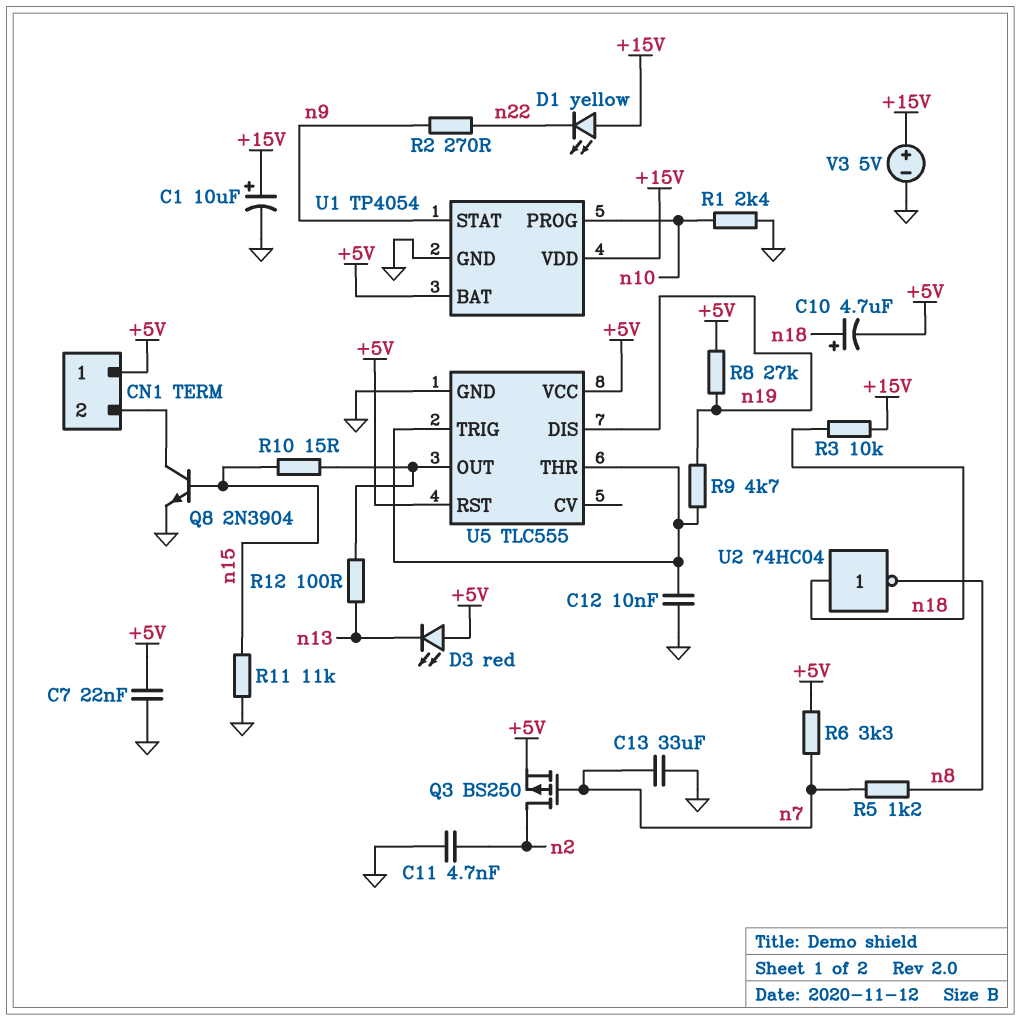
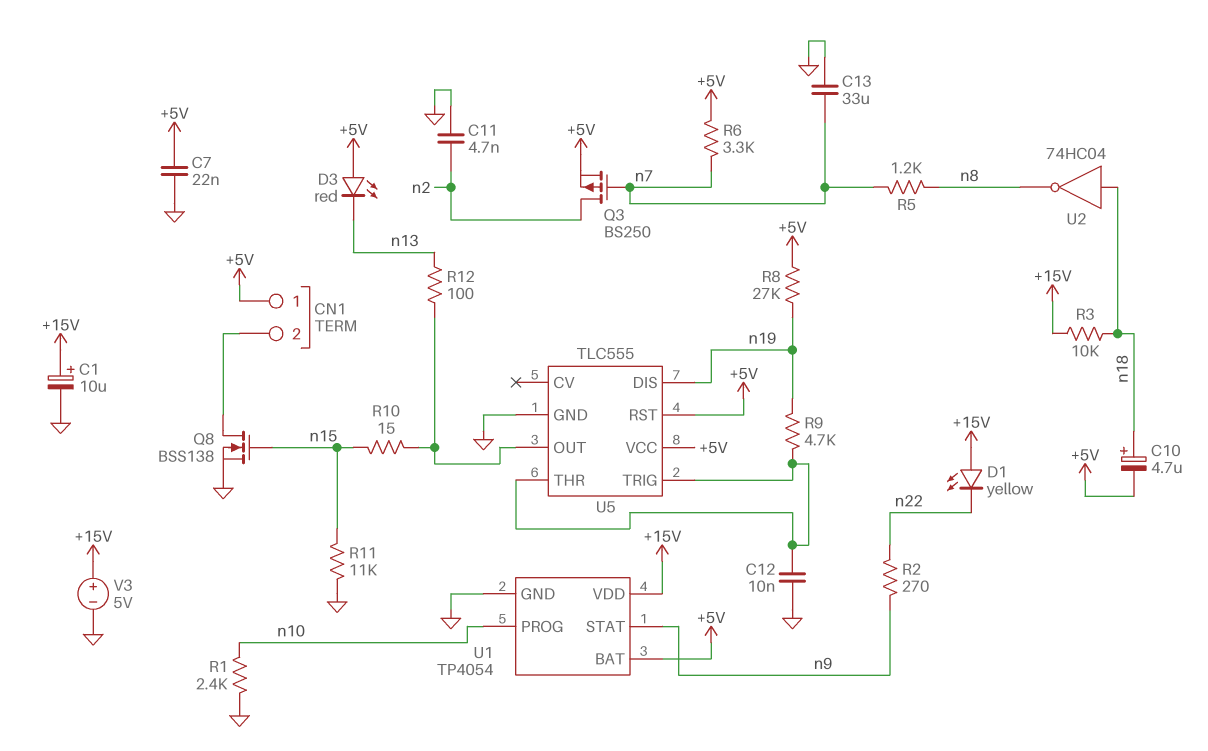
Q8: NPN 2N3904 (B n15, C CN1/2, E GND) -> NMOS BSS138 (G n15, D CN1/2, S GND)

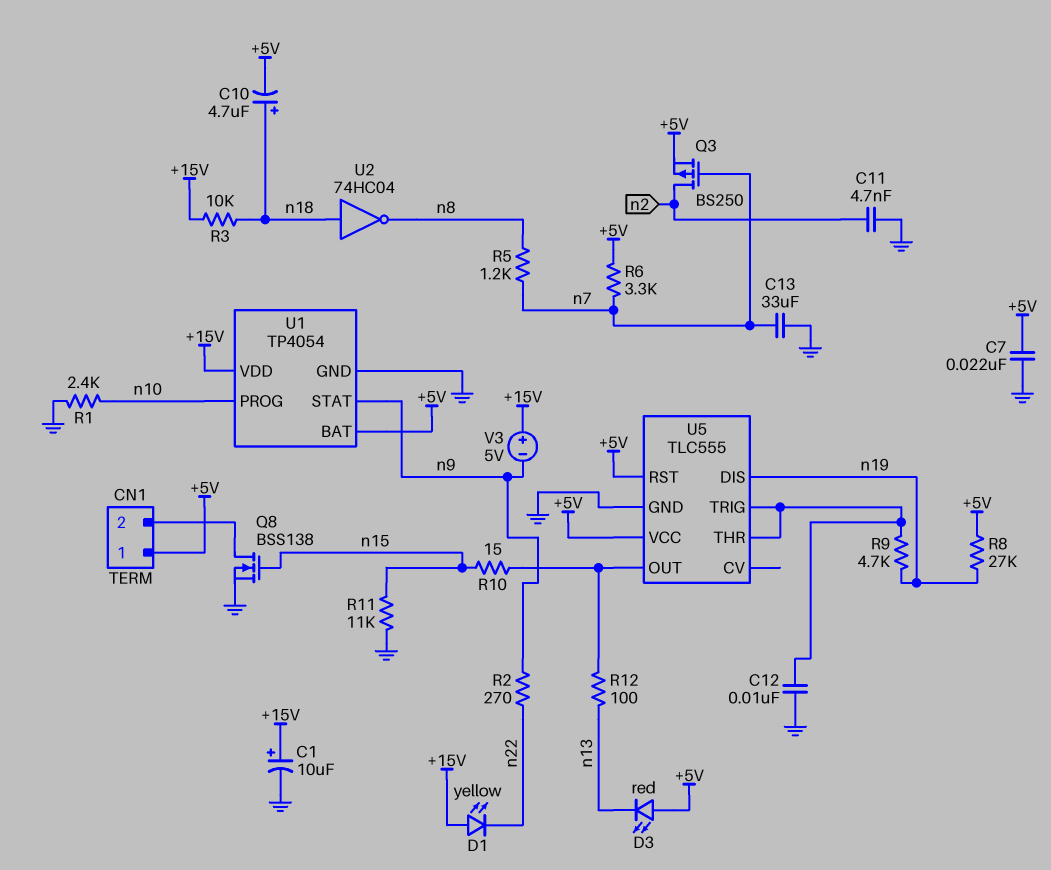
V3: 5V (plus +15V, minus GND) -> 5V (plus +15V, minus n9)

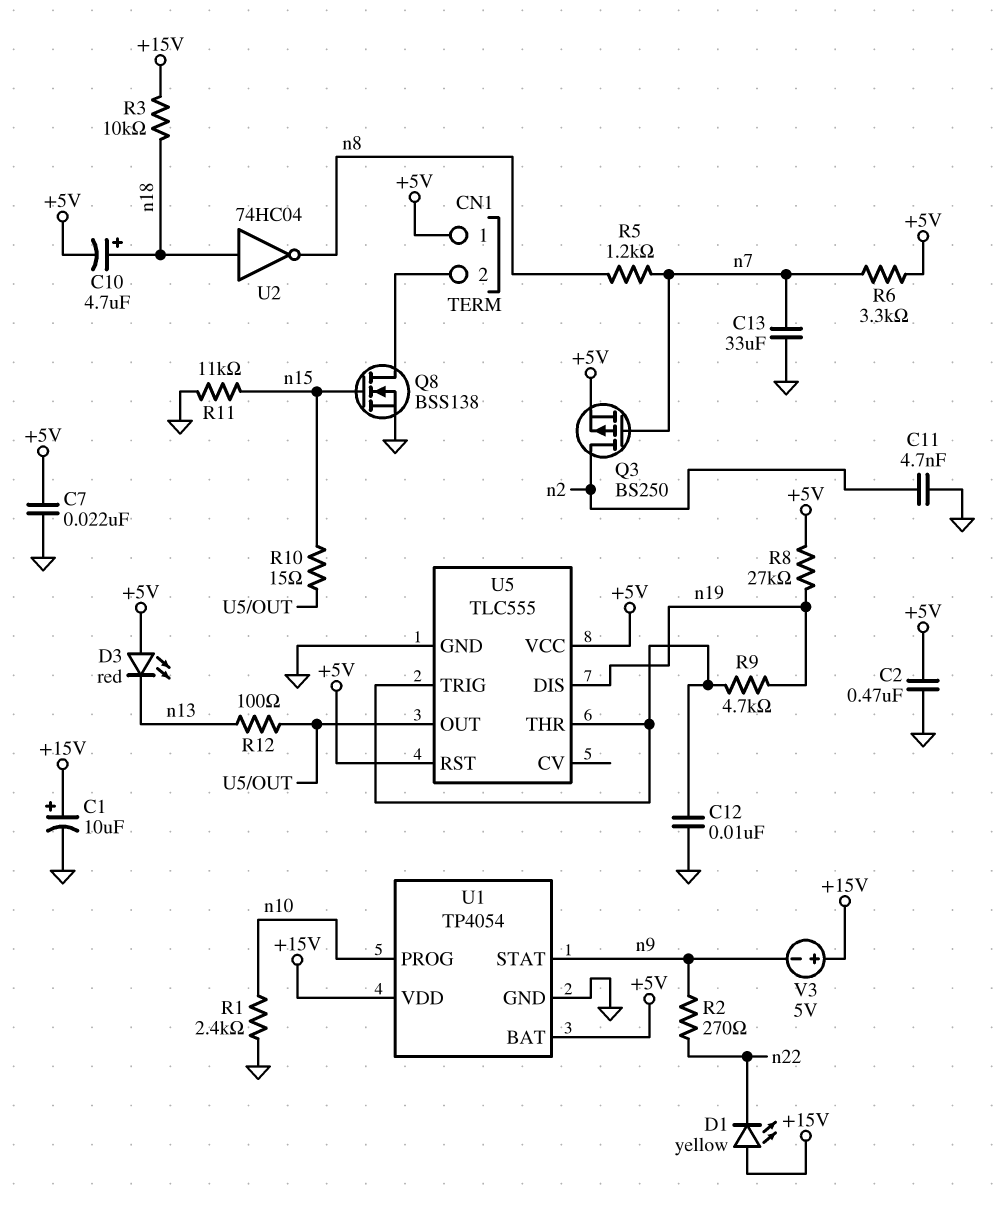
C2: none -> 470nF (+5V, GND)

